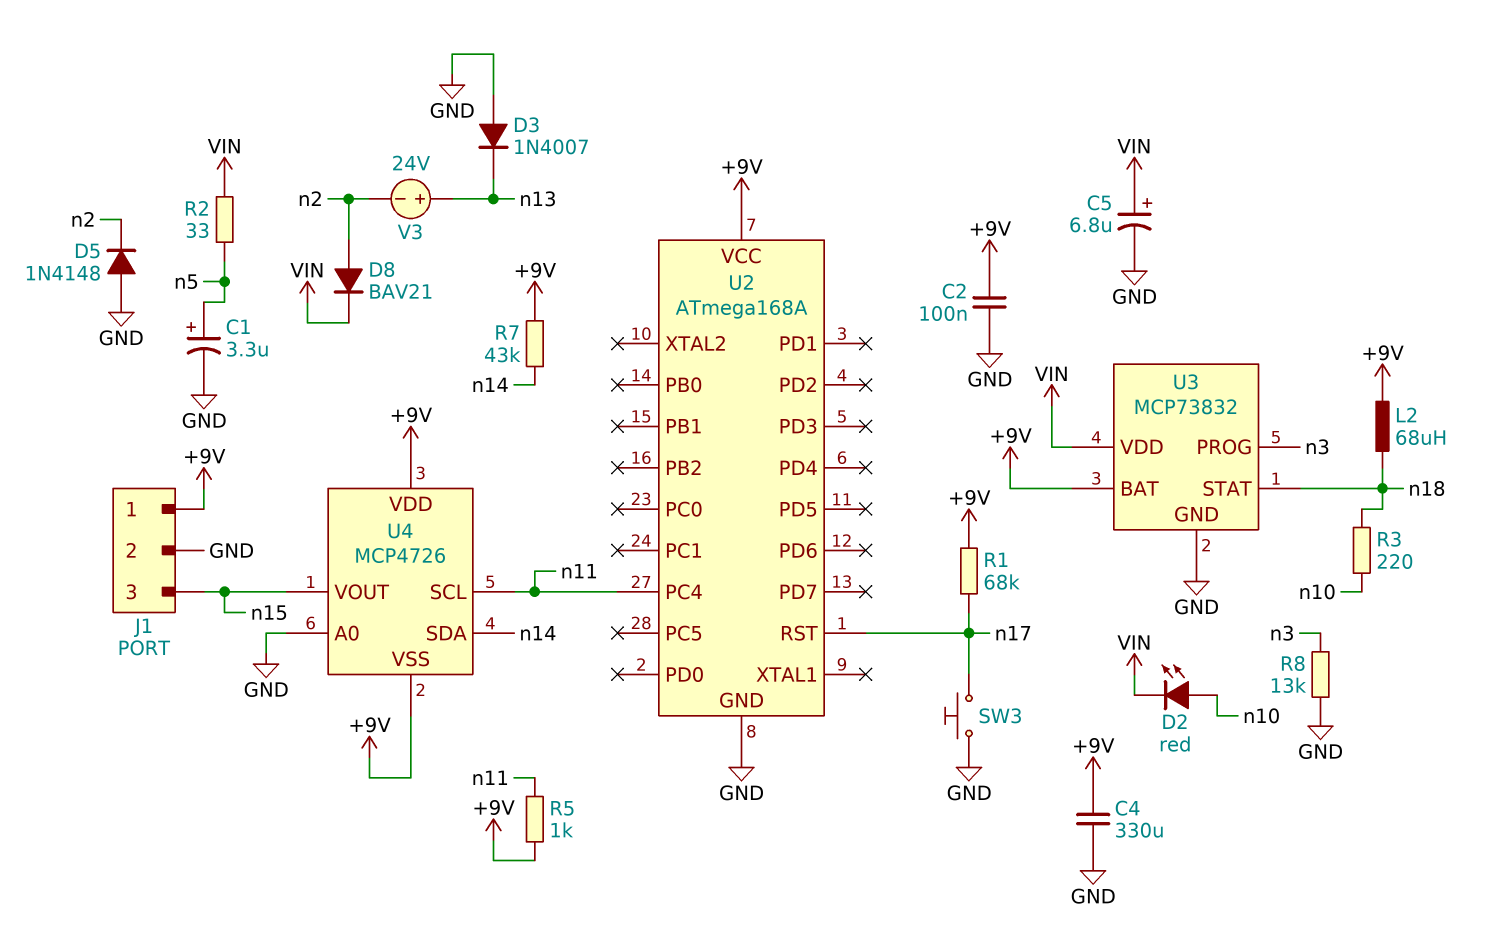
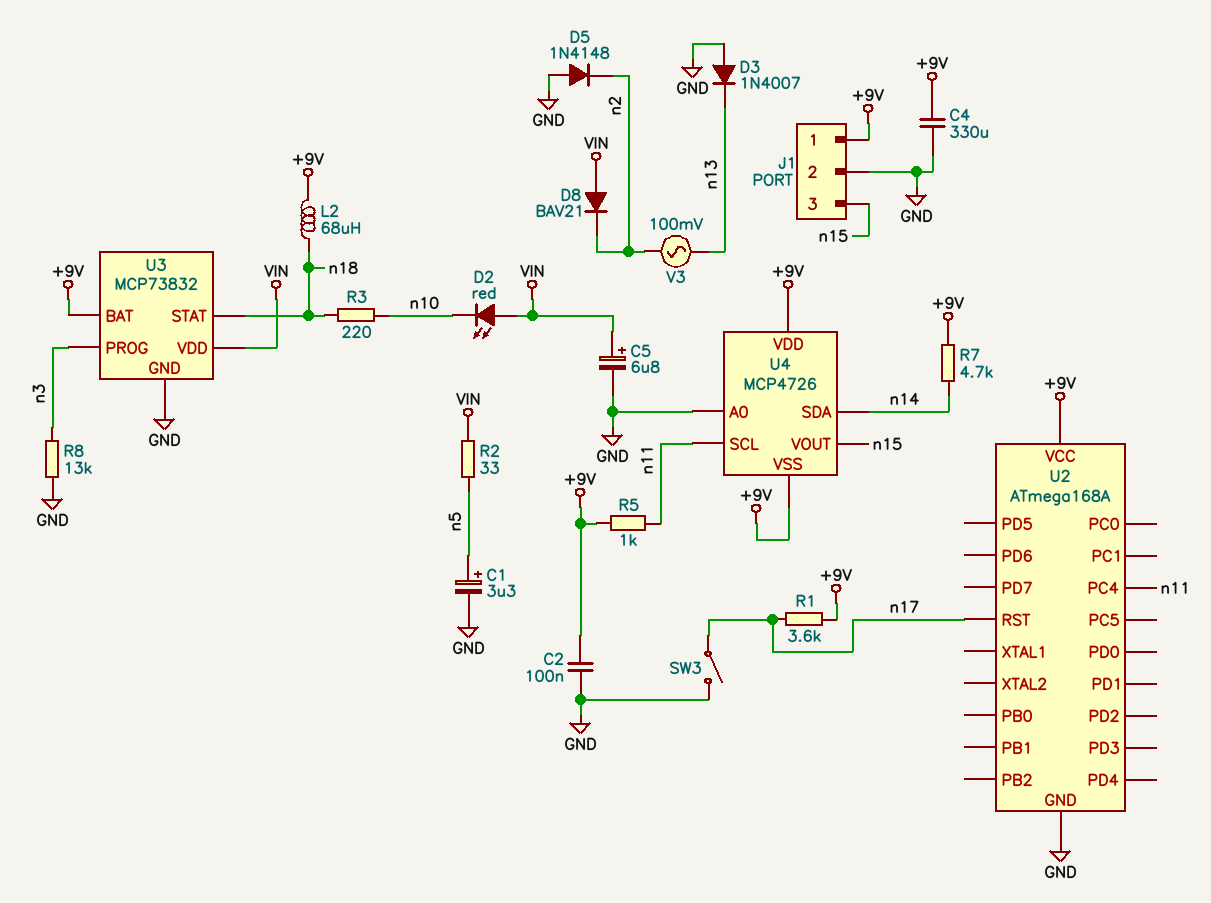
D2: LED red (A n10, K VIN) -> LED red (A VIN, K n10)
D8: diode BAV21 (A n2, K VIN) -> diode BAV21 (A VIN, K n2)
R1: 68k (+9V, n17) -> 3.6k (+9V, n17)
R7: 43k (+9V, n14) -> 4.7k (+9V, n14)
SW3: button (GND, n17) -> switch (GND, n17)
V3: 24V (plus n13, minus n2) -> AC 100mV (n2, n13)

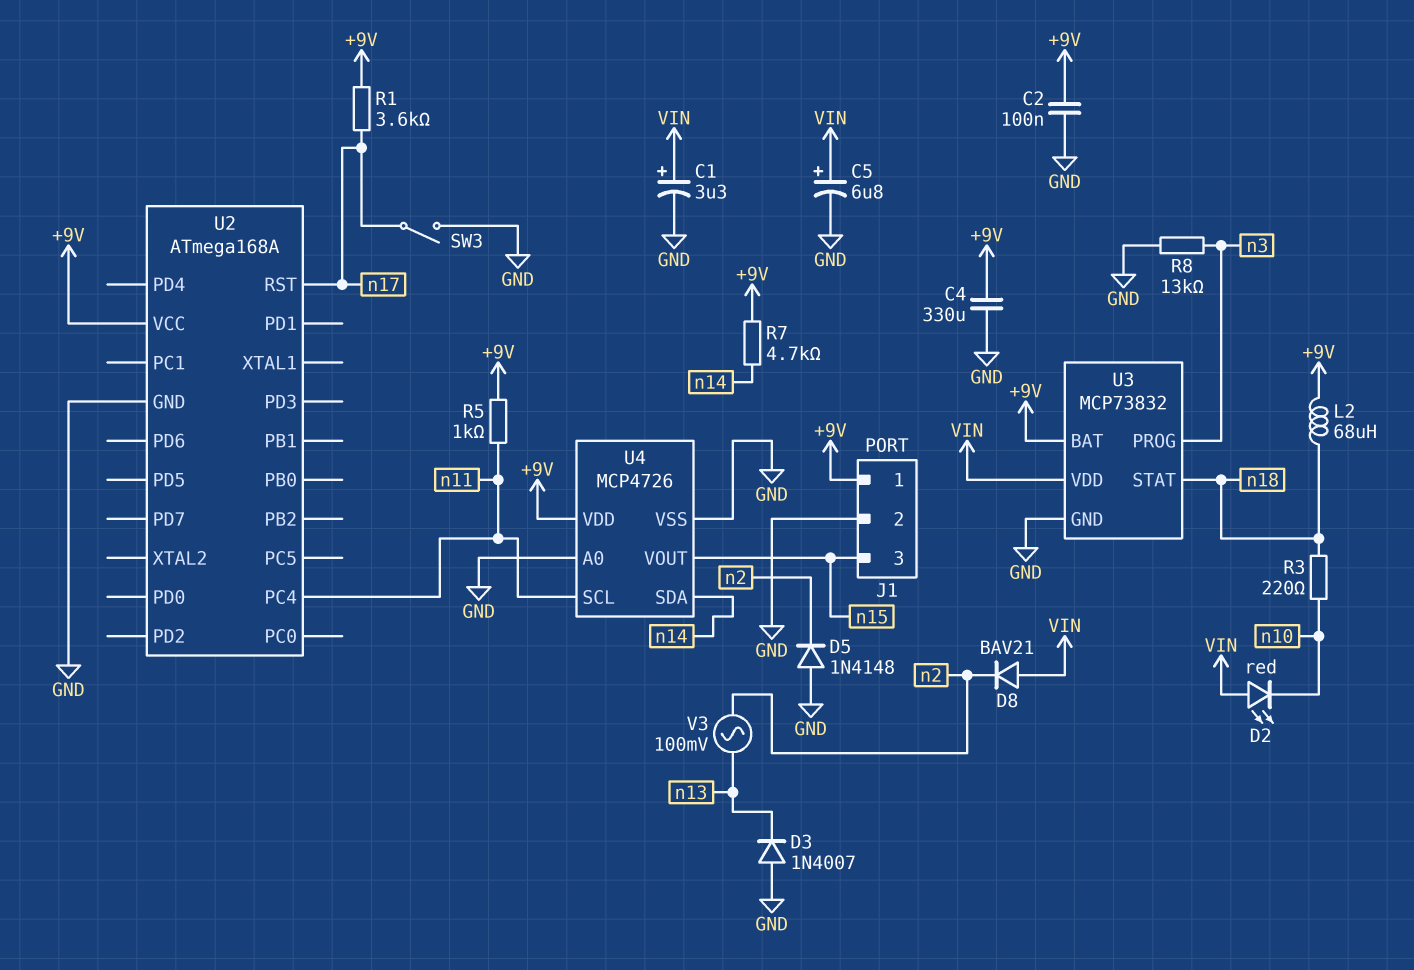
C1: 3.3uF (plus n5, minus GND) -> 3.3uF (plus VIN, minus GND)
R2: 33 (VIN, n5) -> none
U4 pin VSS: +9V -> GND

